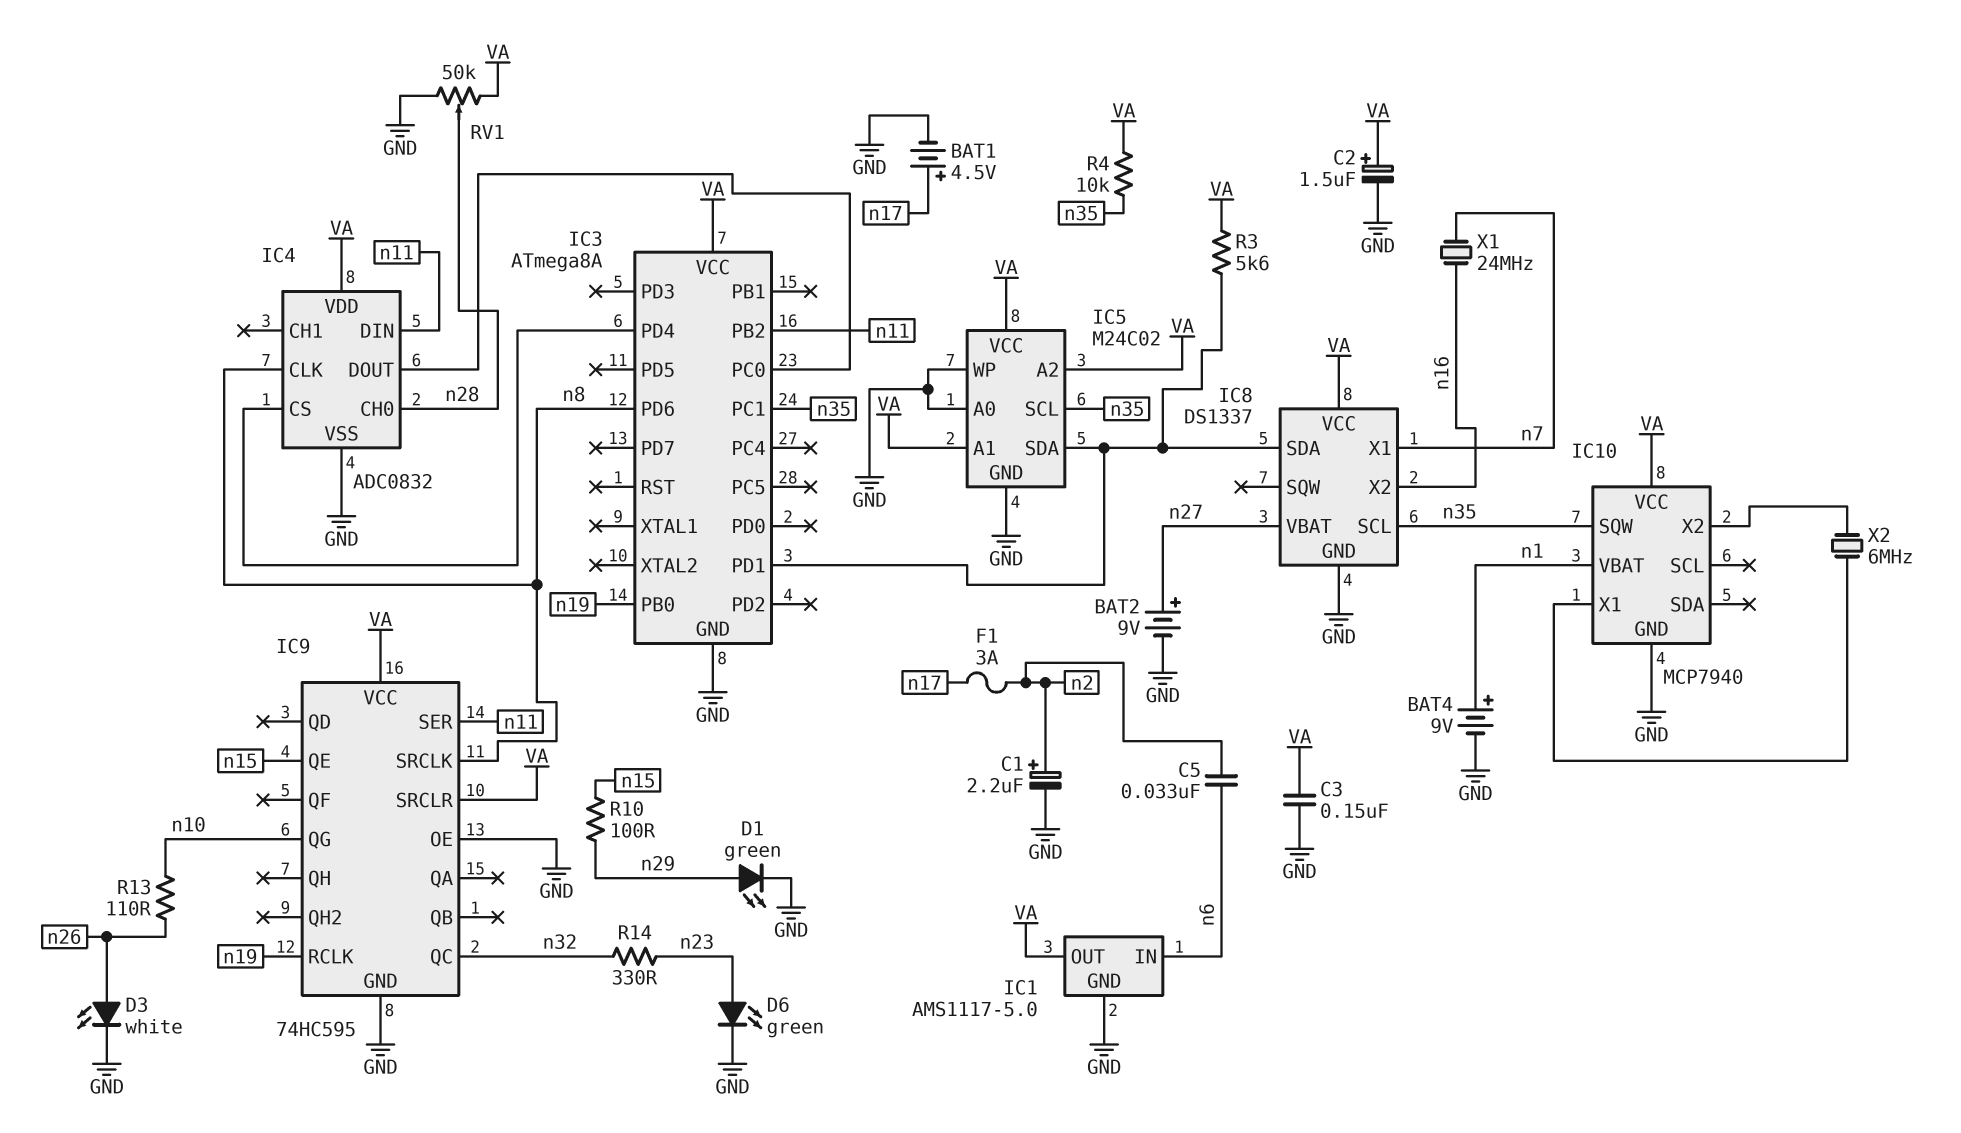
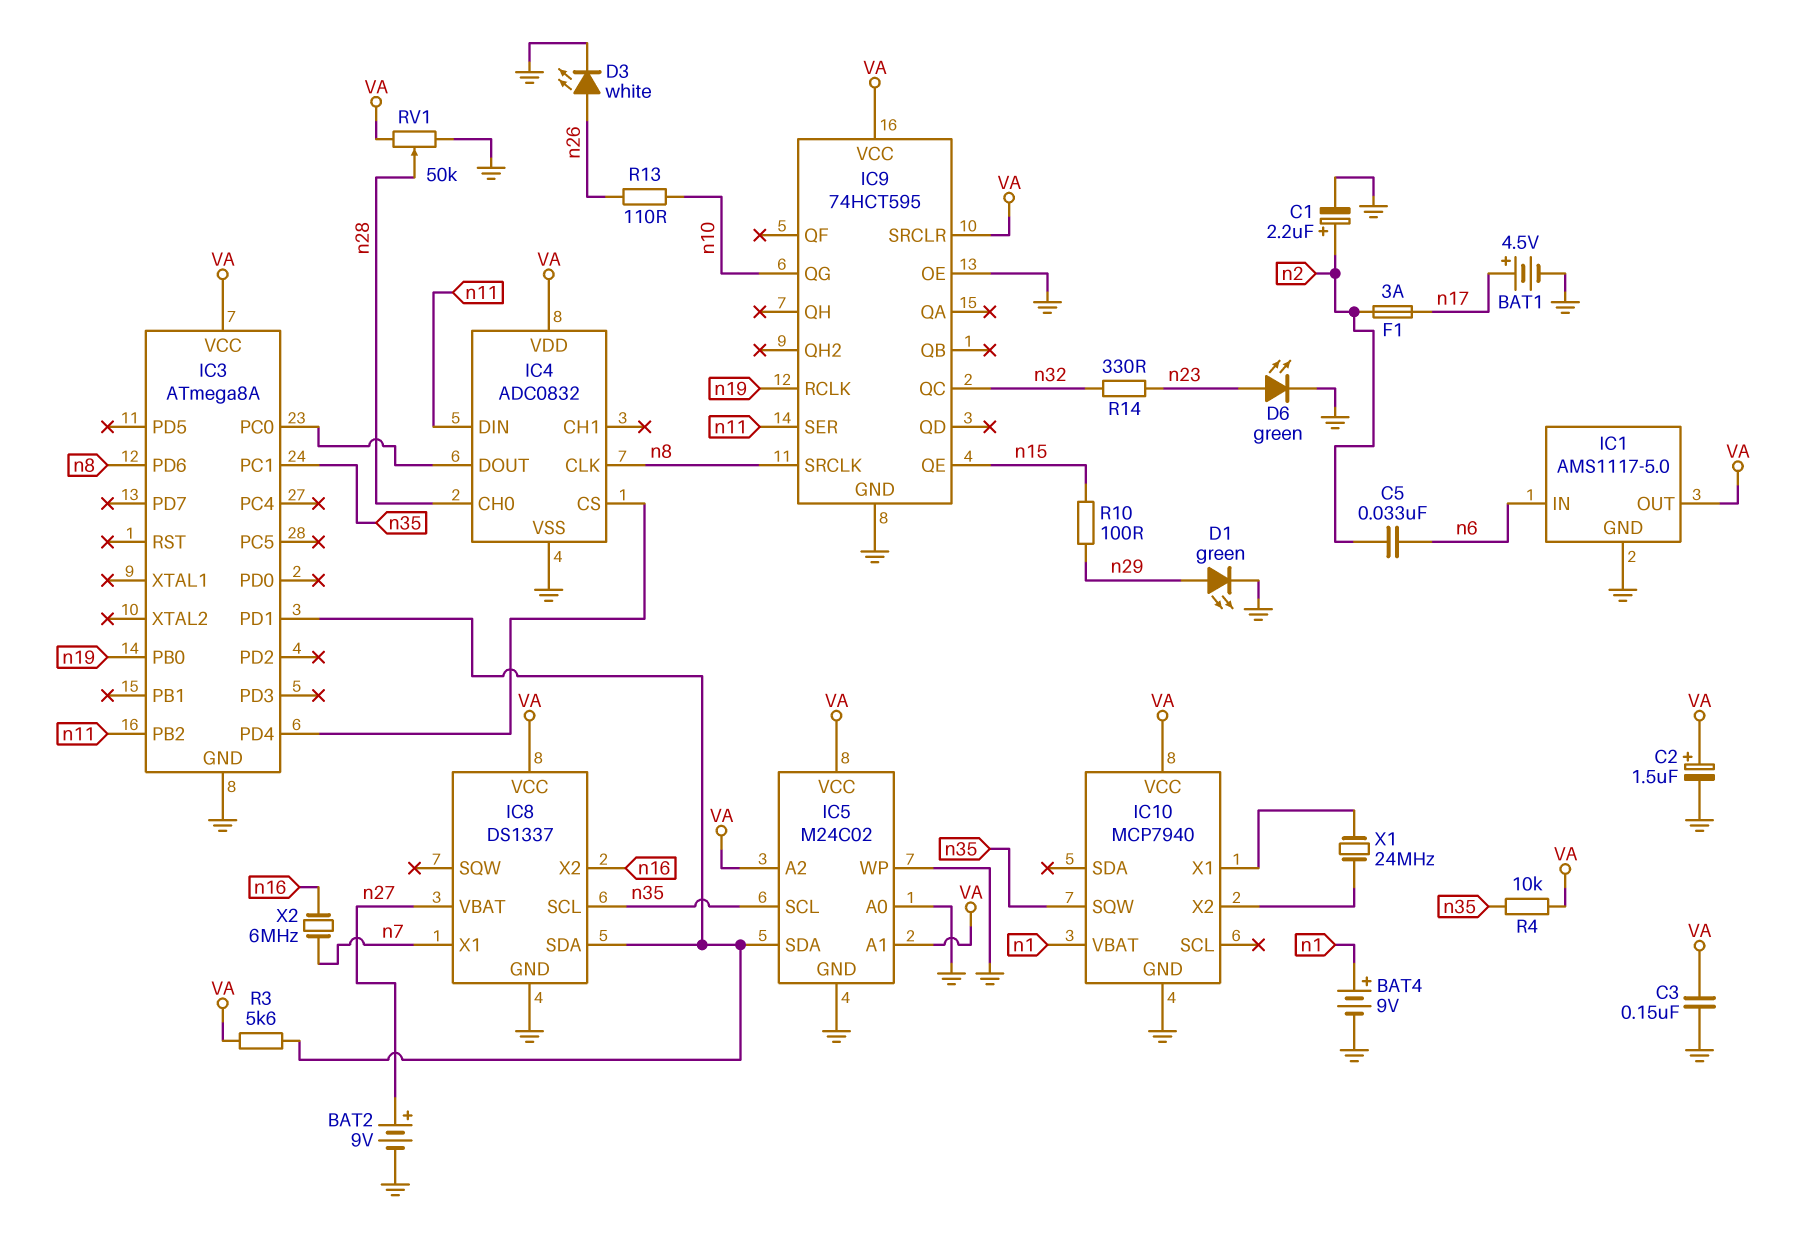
IC9: 74HC595 -> 74HCT595
X1: 24MHz (n7, n16) -> 24MHz (IC10/X1, IC10/X2)
X2: 6MHz (IC10/X1, IC10/X2) -> 6MHz (n7, n16)

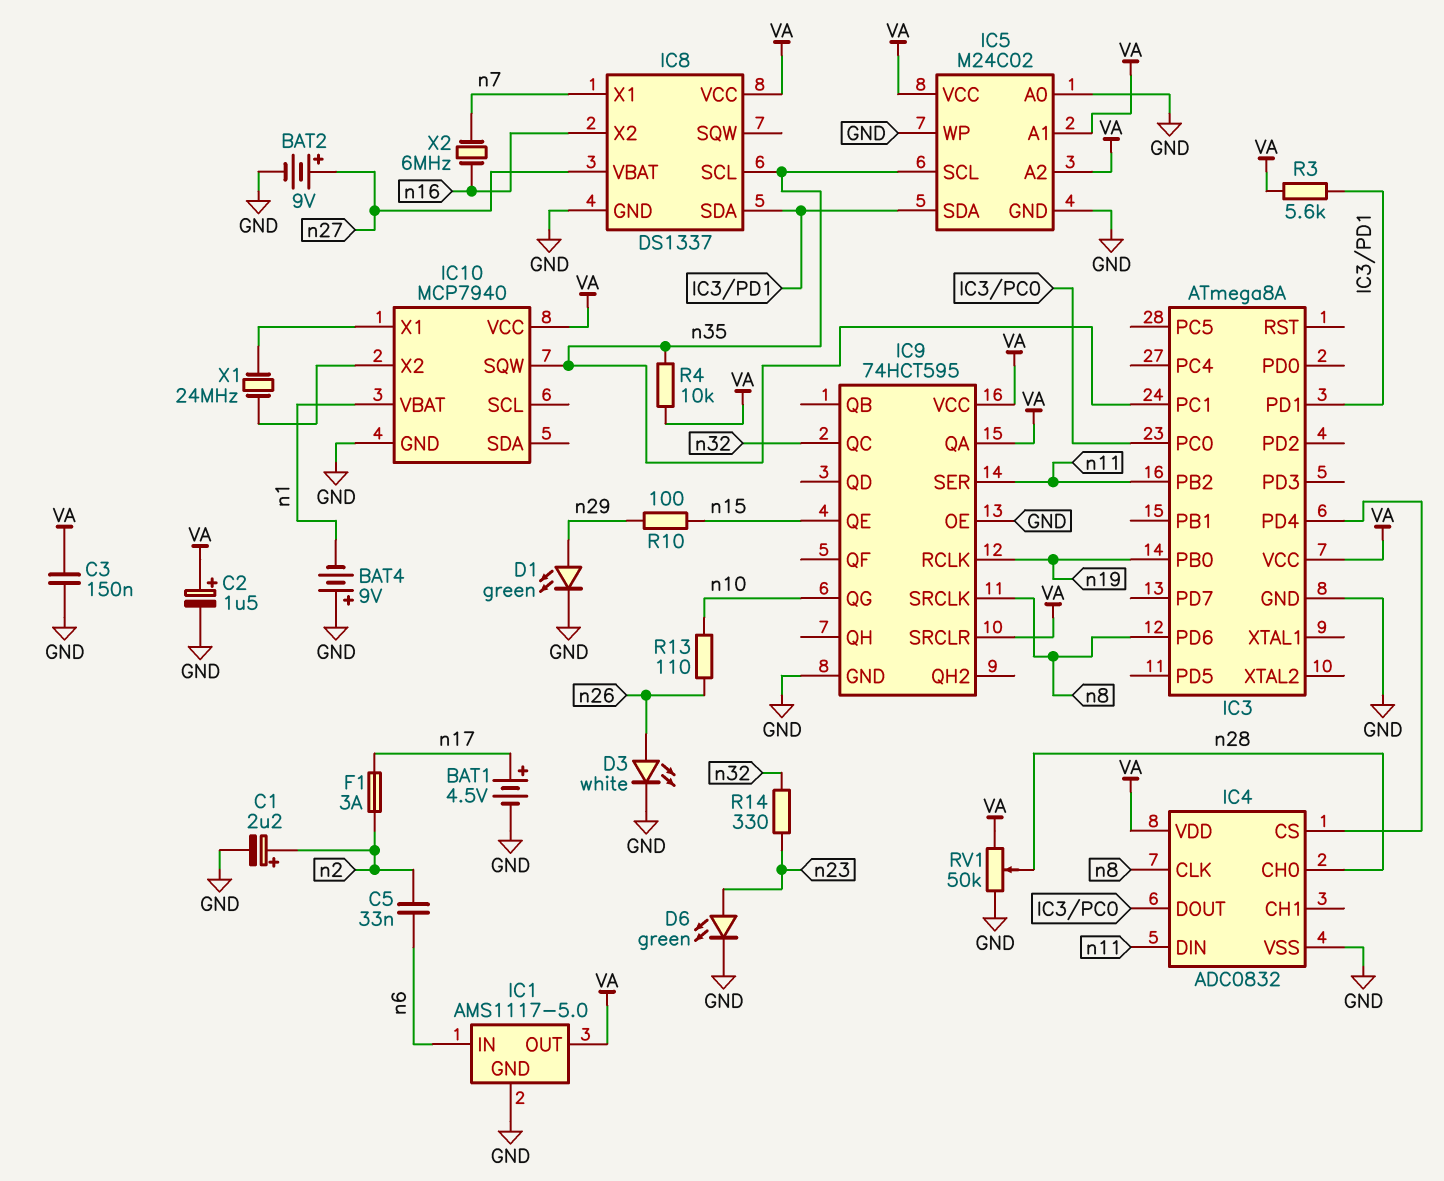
BAT4: 9V (plus n1, minus GND) -> 9V (plus GND, minus n1)
IC9 pin QA: none -> VA

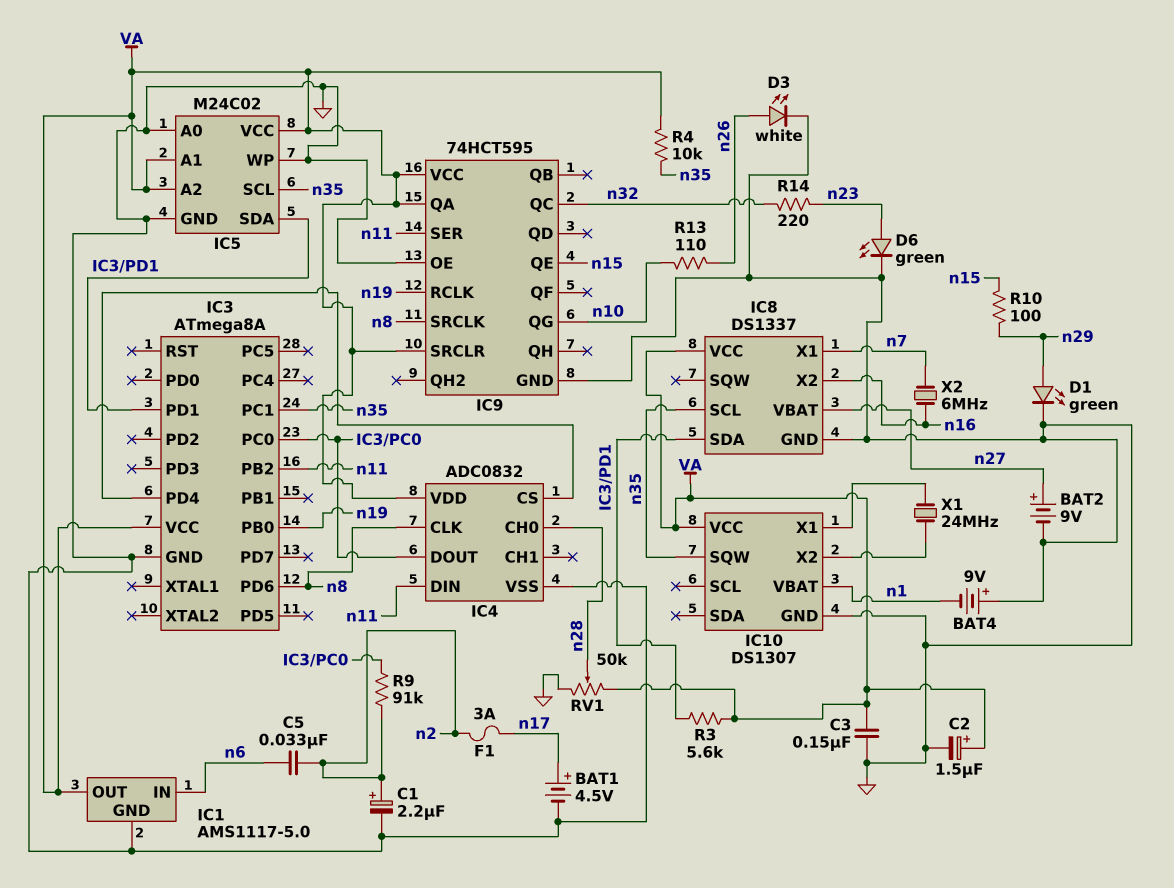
IC10: MCP7940 -> DS1307
R9: none -> 91k (IC3/PC0, n2)
R14: 330 (n23, n32) -> 220 (n23, n32)

